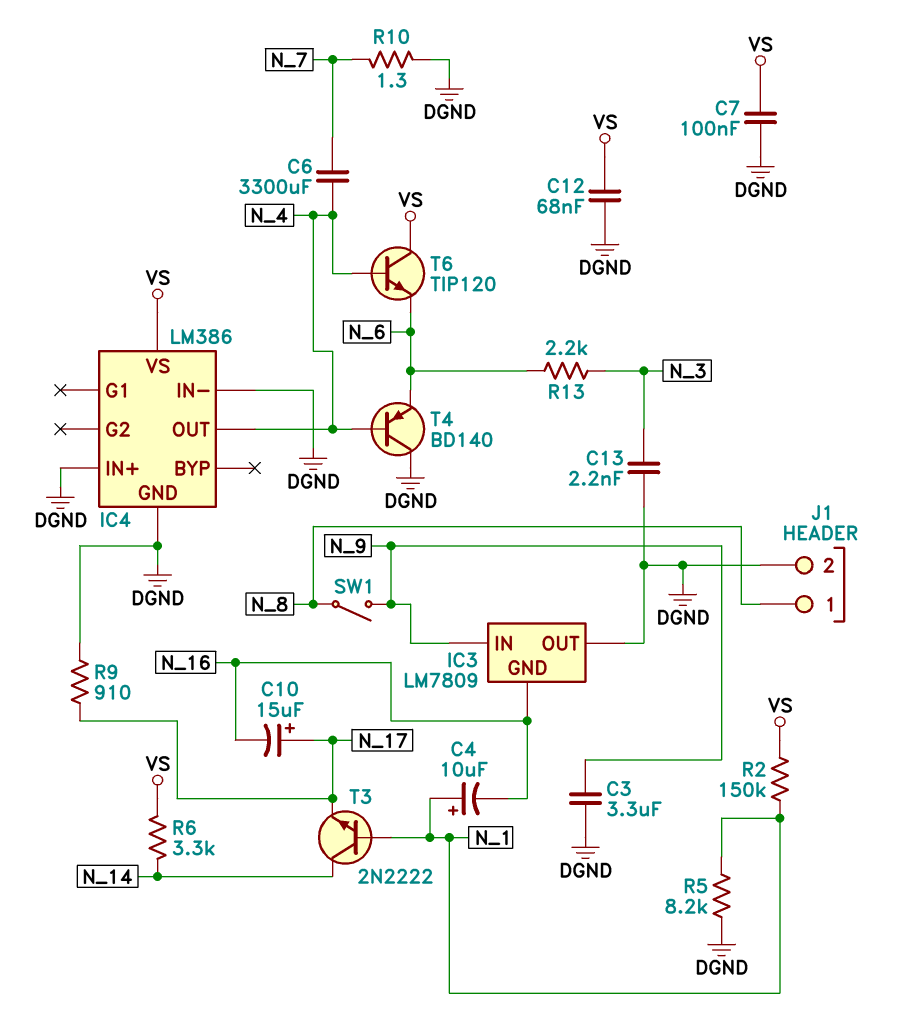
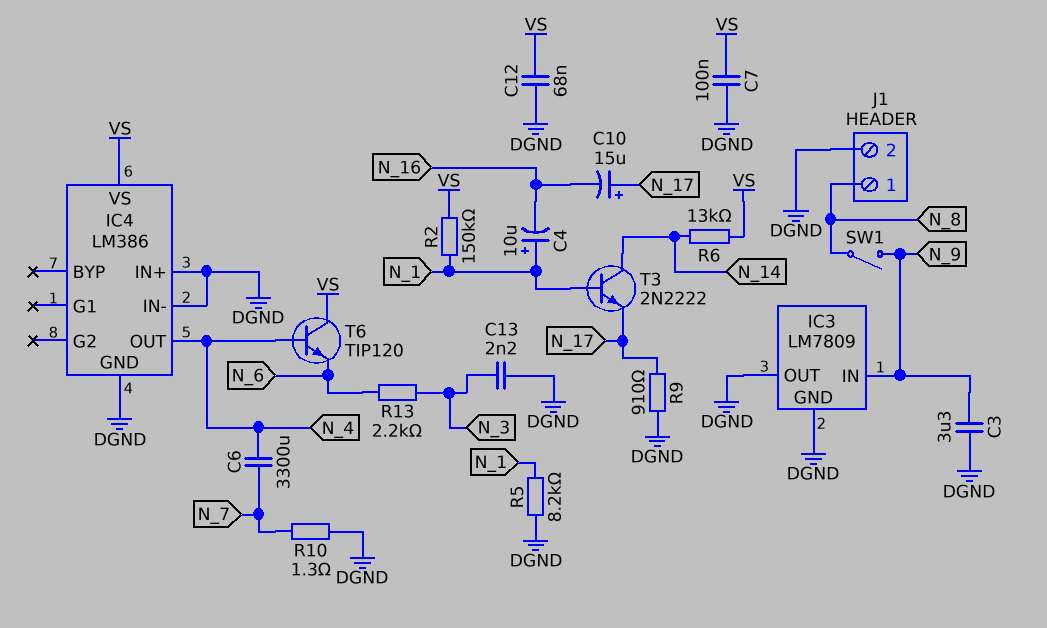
IC3 pin GND: N_16 -> DGND
R6: 3.3k (N_14, VS) -> 13k (N_14, VS)
T4: PNP BD140 (B N_4, C DGND, E N_6) -> none

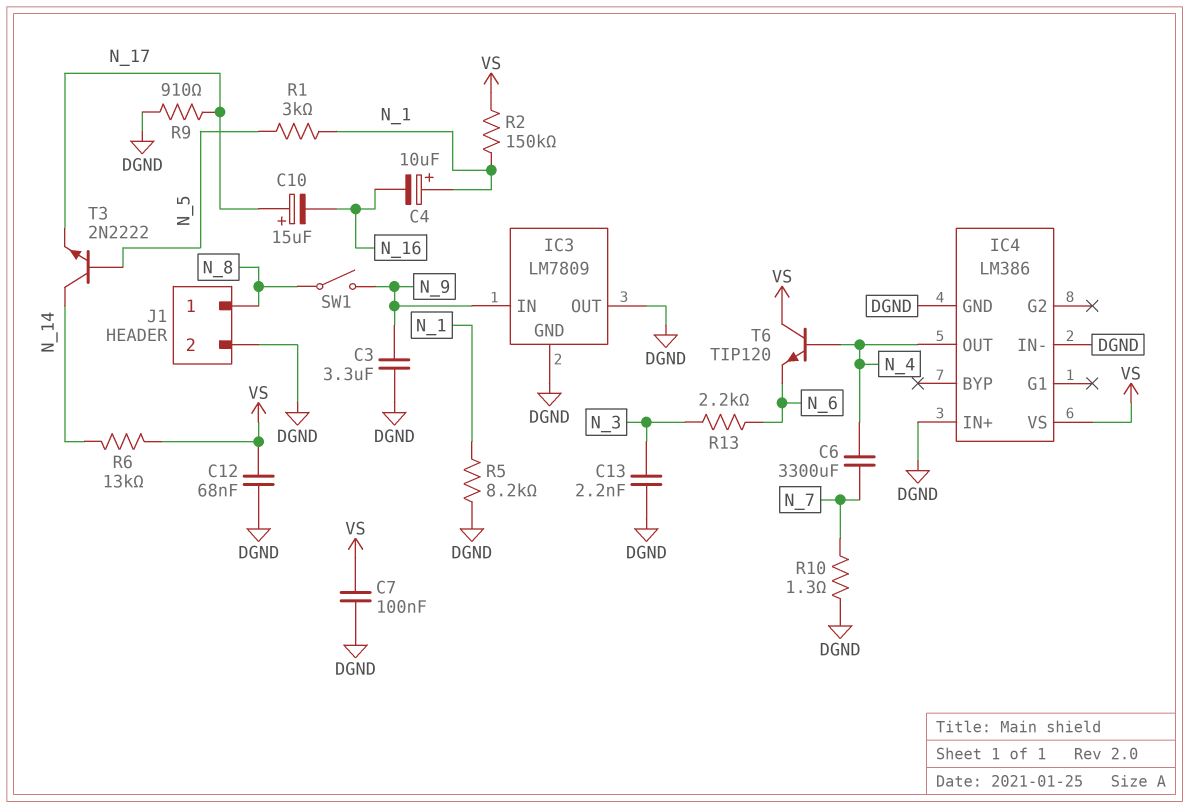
R1: none -> 3k (N_1, N_5)
T3: NPN 2N2222 (B N_1, C N_14, E N_17) -> NPN 2N2222 (B N_5, C N_14, E N_17)

